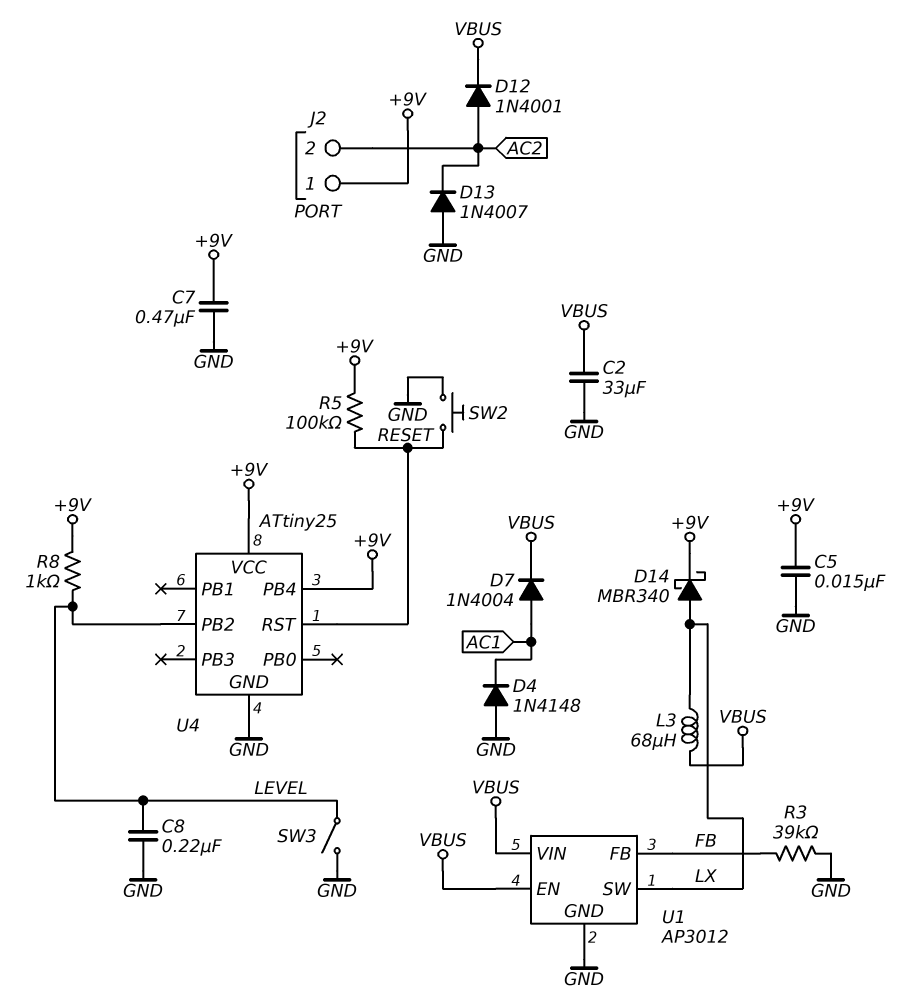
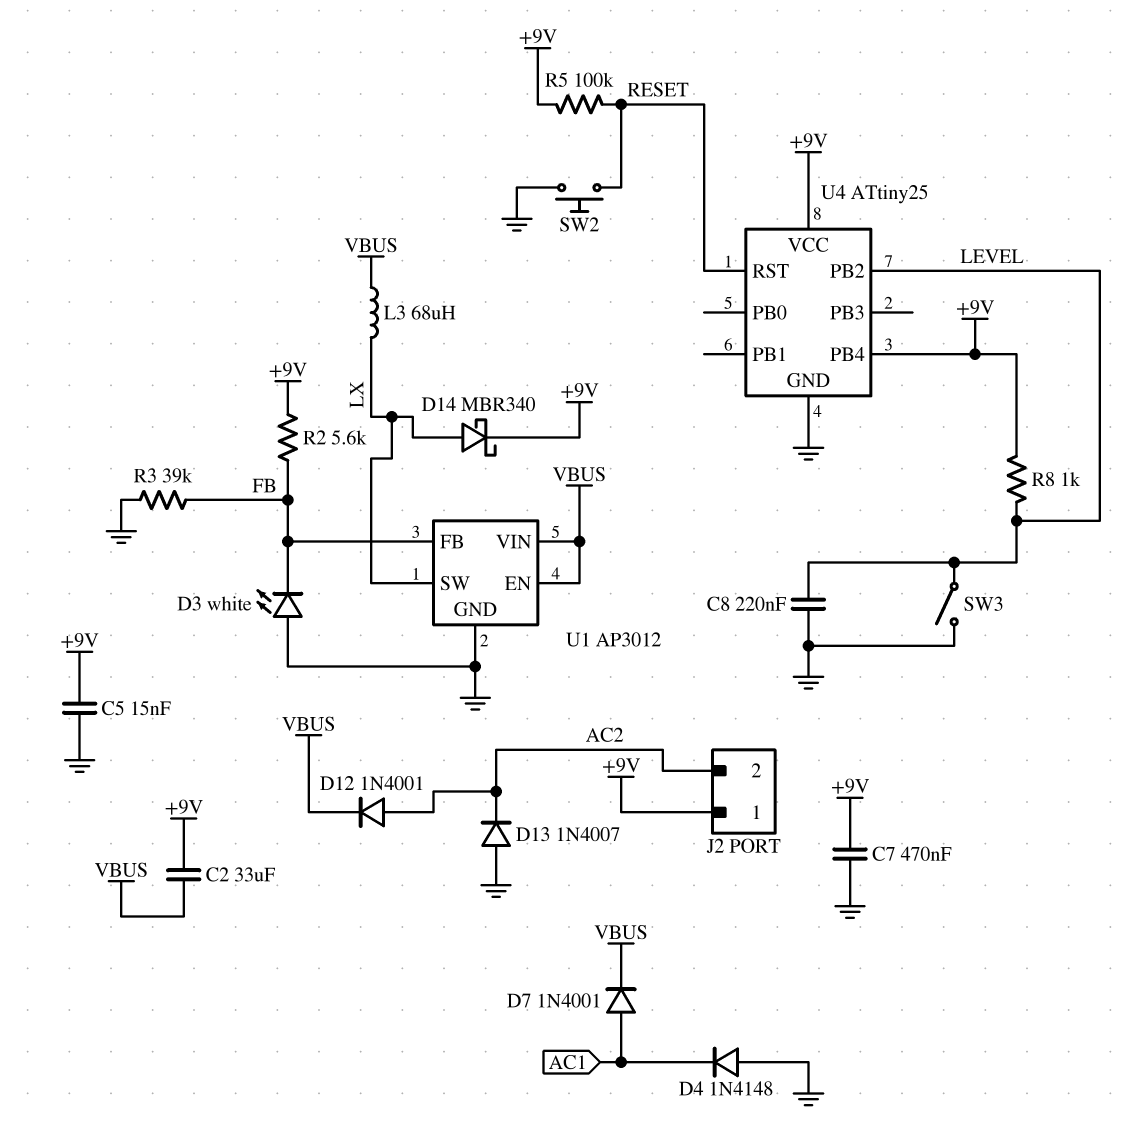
C2: 33uF (GND, VBUS) -> 33uF (+9V, VBUS)
D3: none -> LED white (A GND, K FB)
D7: diode 1N4004 (A AC1, K VBUS) -> diode 1N4001 (A AC1, K VBUS)
R2: none -> 5.6k (+9V, FB)

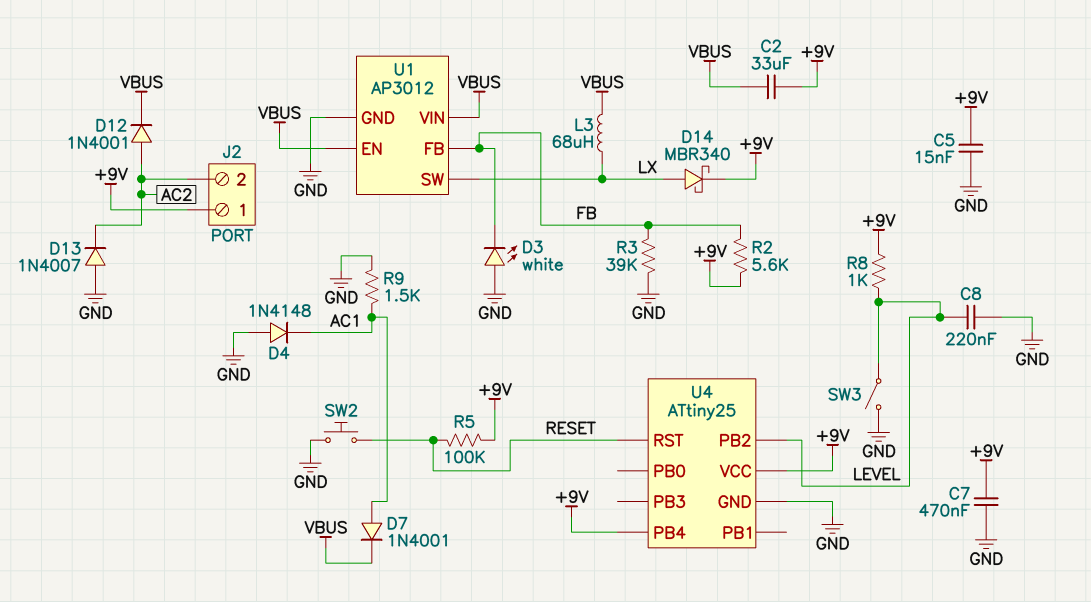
R9: none -> 1.5k (AC1, GND)

